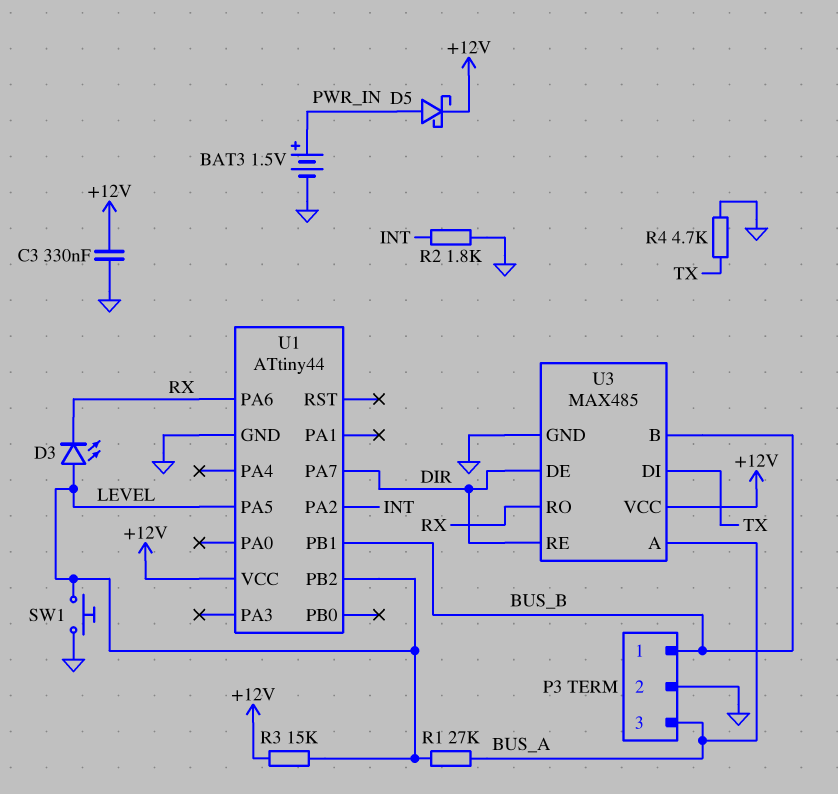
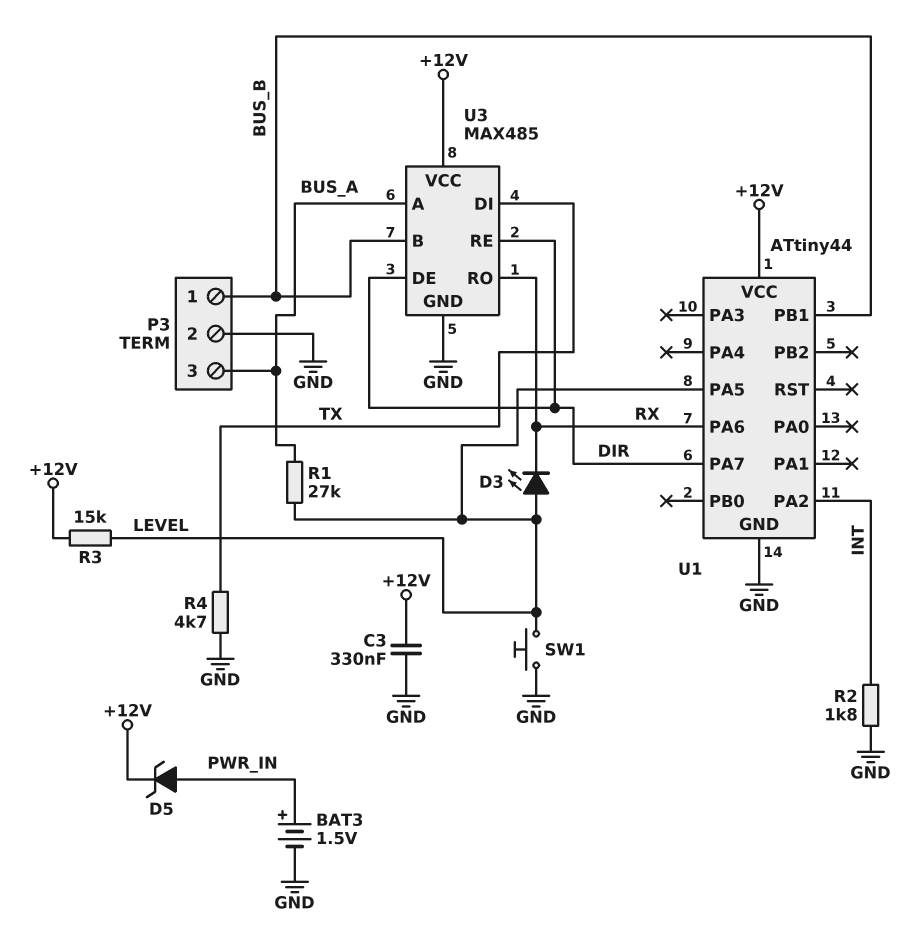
D5: schottky (A PWR_IN, K +12V) -> zener (A PWR_IN, K +12V)
U1 pin PB2: LEVEL -> none

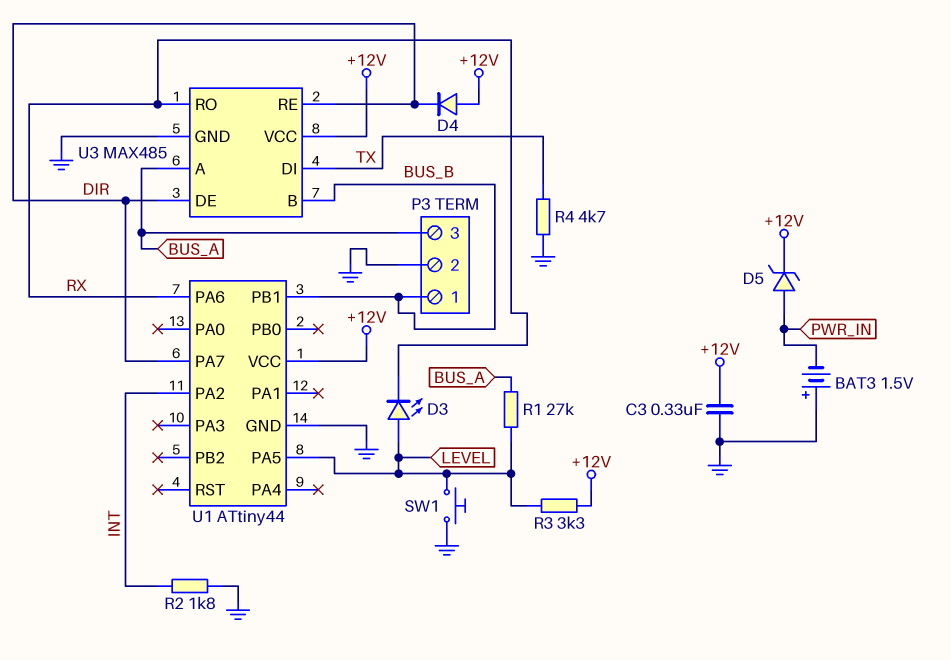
BAT3: 1.5V (plus PWR_IN, minus GND) -> 1.5V (plus GND, minus PWR_IN)
D4: none -> diode (A +12V, K DIR)
R3: 15k (+12V, LEVEL) -> 3.3k (+12V, LEVEL)

